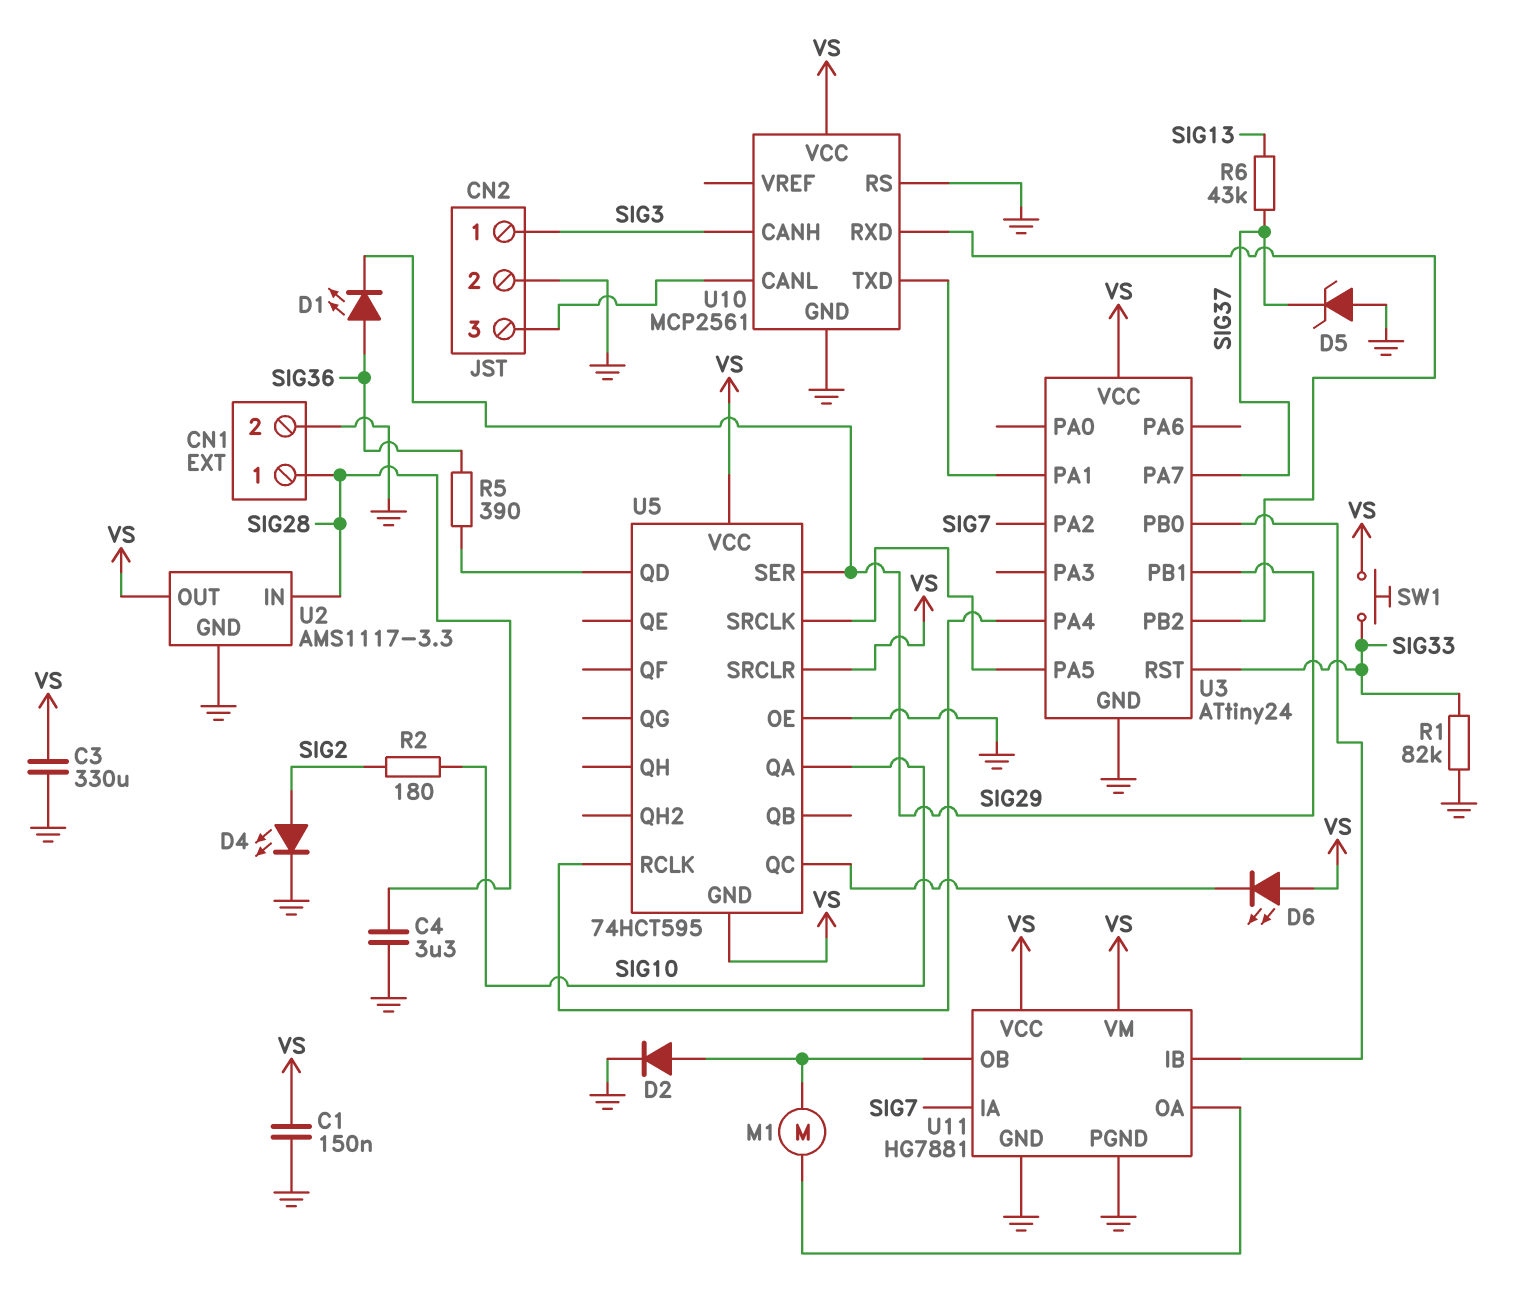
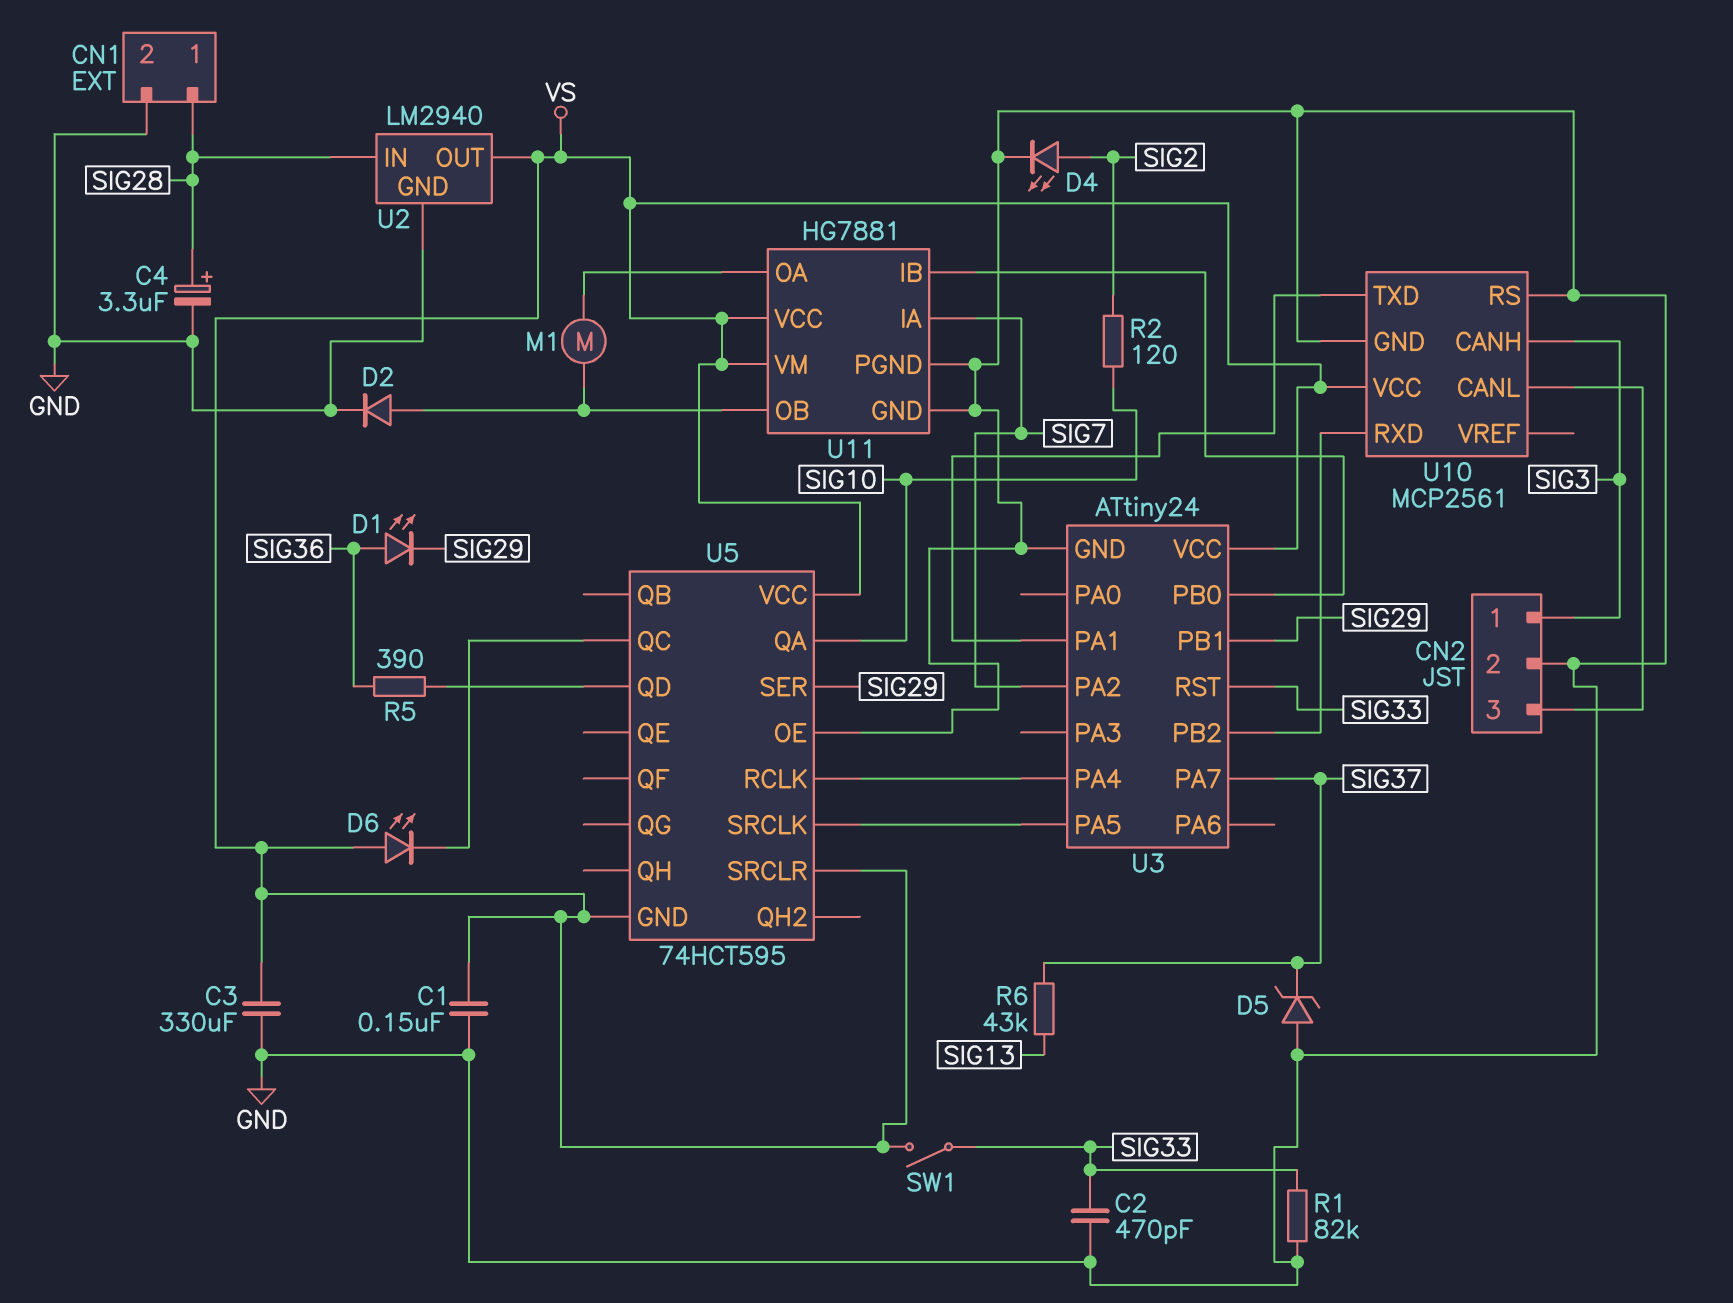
C2: none -> 470pF (GND, SIG33)
C4: 3.3uF (GND, SIG28) -> 3.3uF (plus SIG28, minus GND)
R2: 180 (SIG2, SIG10) -> 120 (SIG2, SIG10)
SW1: button (SIG33, VS) -> switch (SIG33, VS)
U2: AMS1117-3.3 -> LM2940

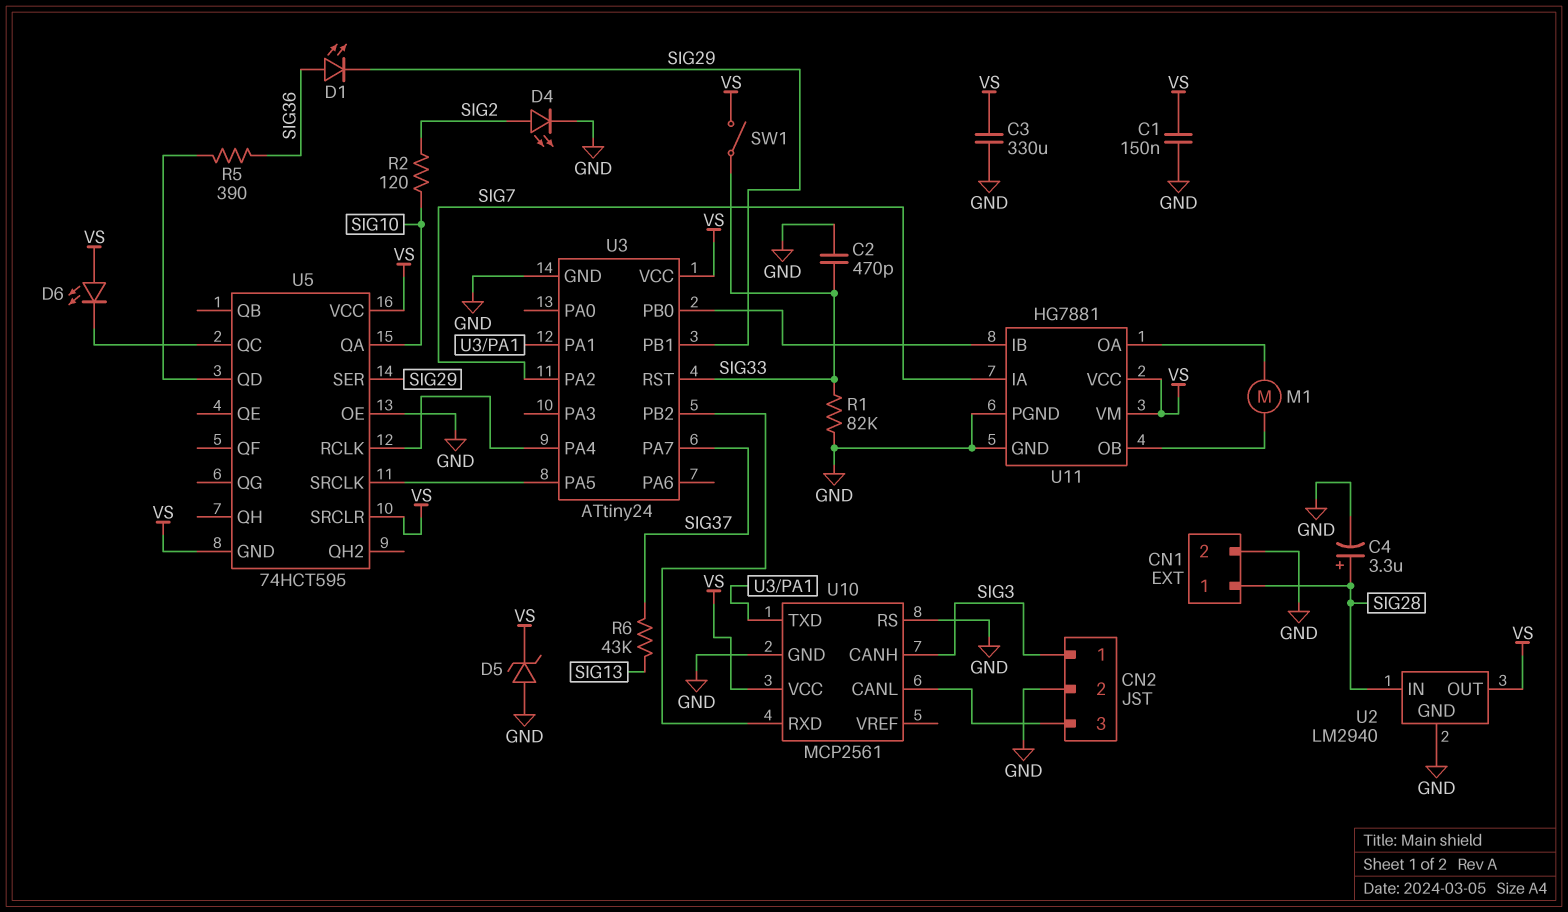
D2: diode (A U11/OB, K GND) -> none
D5: zener (A GND, K SIG37) -> zener (A GND, K VS)

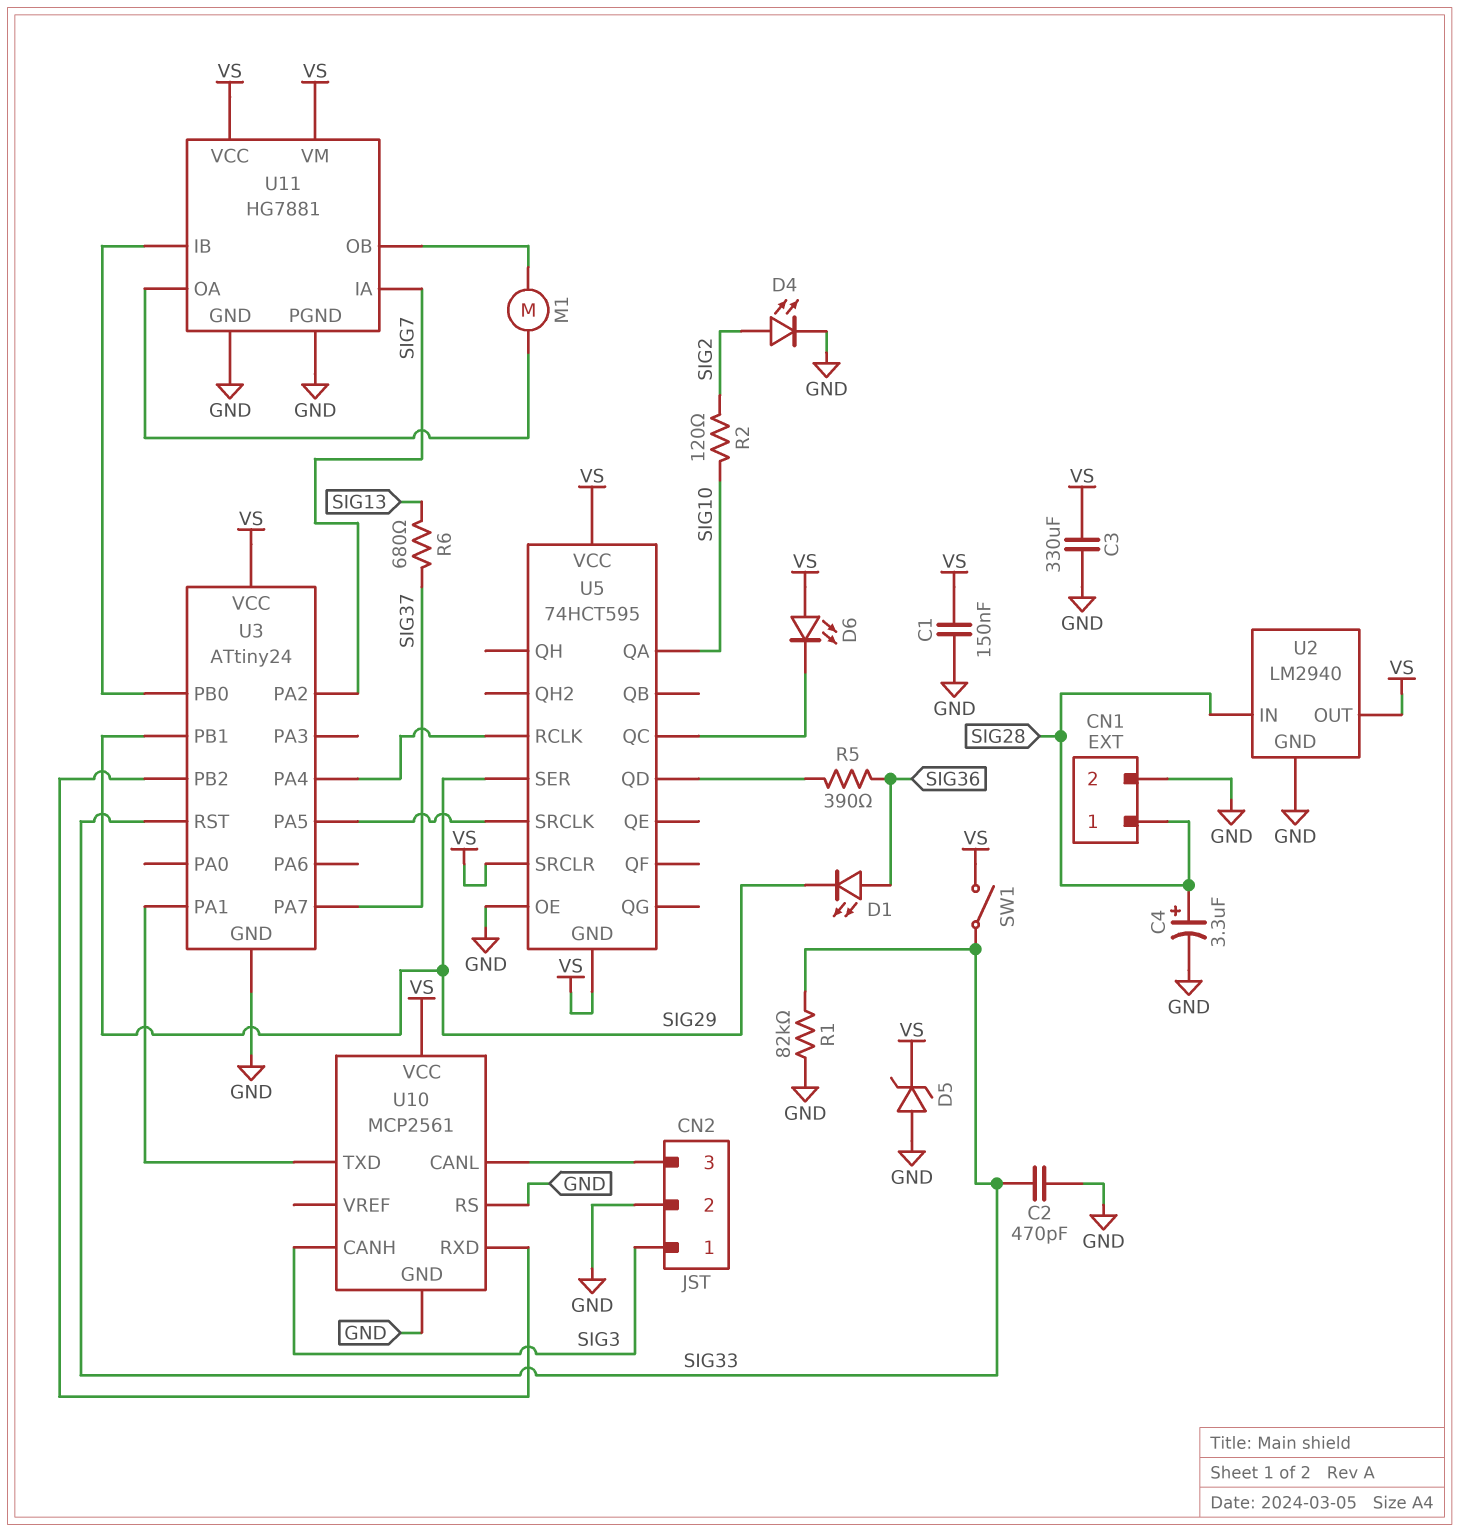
R6: 43k (SIG13, SIG37) -> 680 (SIG13, SIG37)

